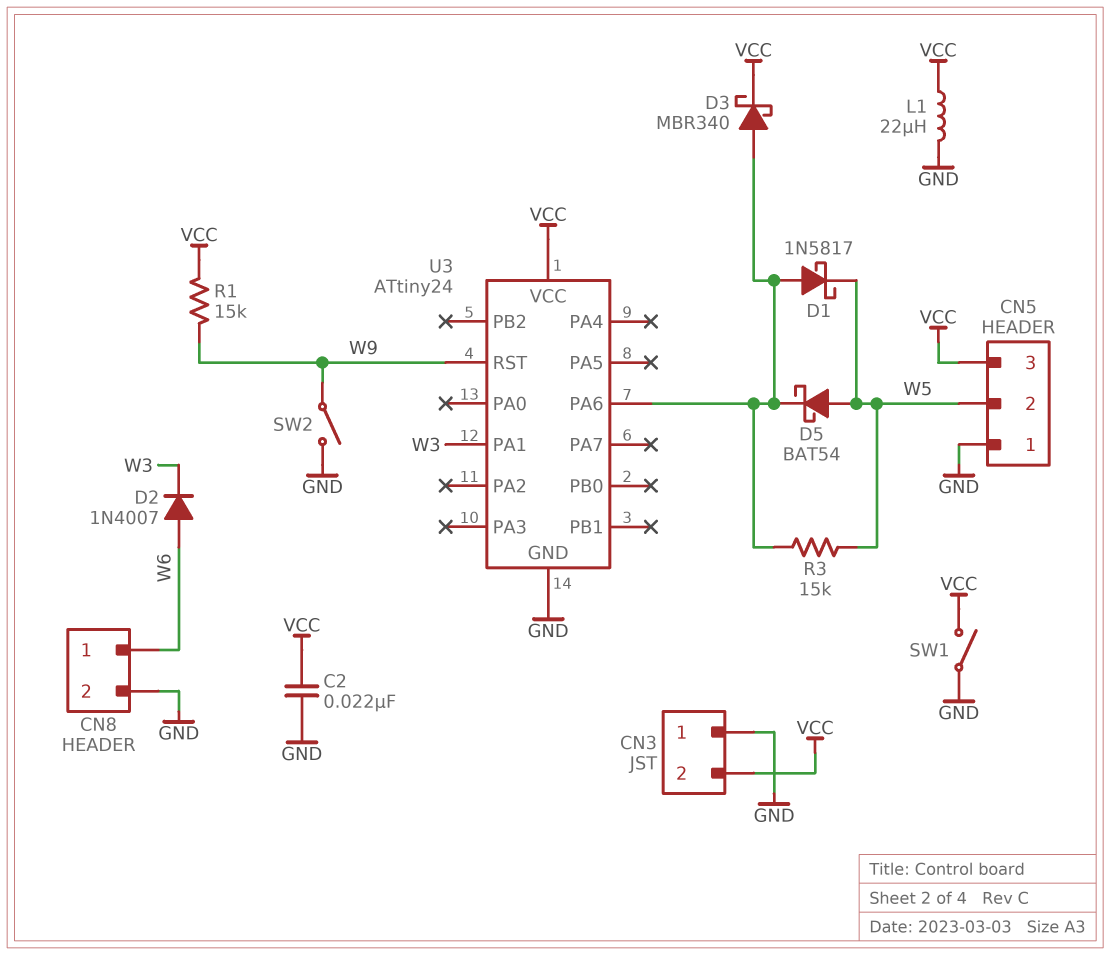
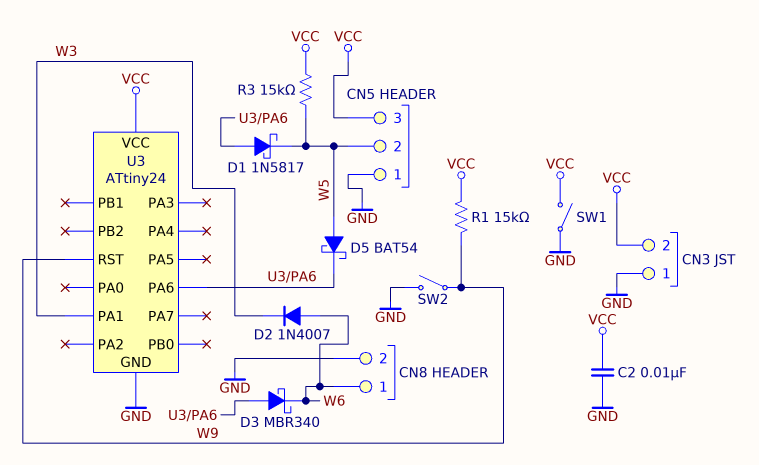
C2: 22nF (GND, VCC) -> 10nF (GND, VCC)
D3: schottky MBR340 (A U3/PA6, K VCC) -> schottky MBR340 (A U3/PA6, K W6)
L1: 22uH (GND, VCC) -> none
R3: 15k (U3/PA6, W5) -> 15k (VCC, W5)

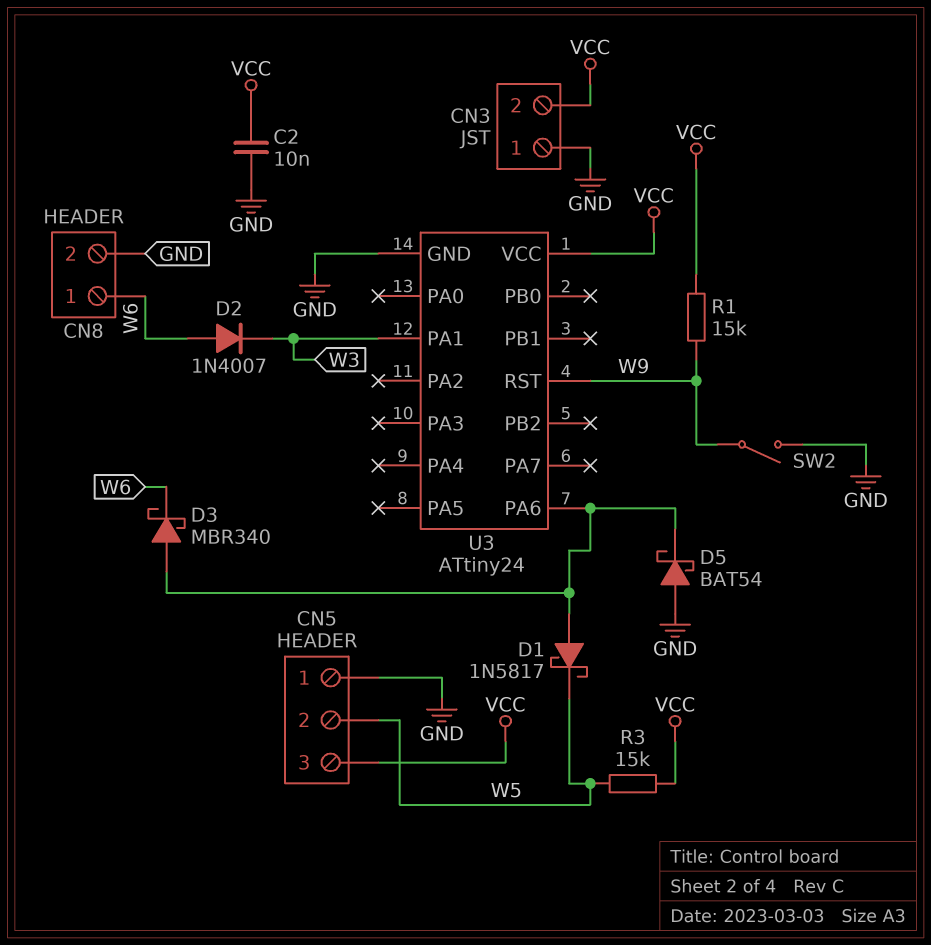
D5: schottky BAT54 (A W5, K U3/PA6) -> schottky BAT54 (A GND, K U3/PA6)
SW1: switch (GND, VCC) -> none

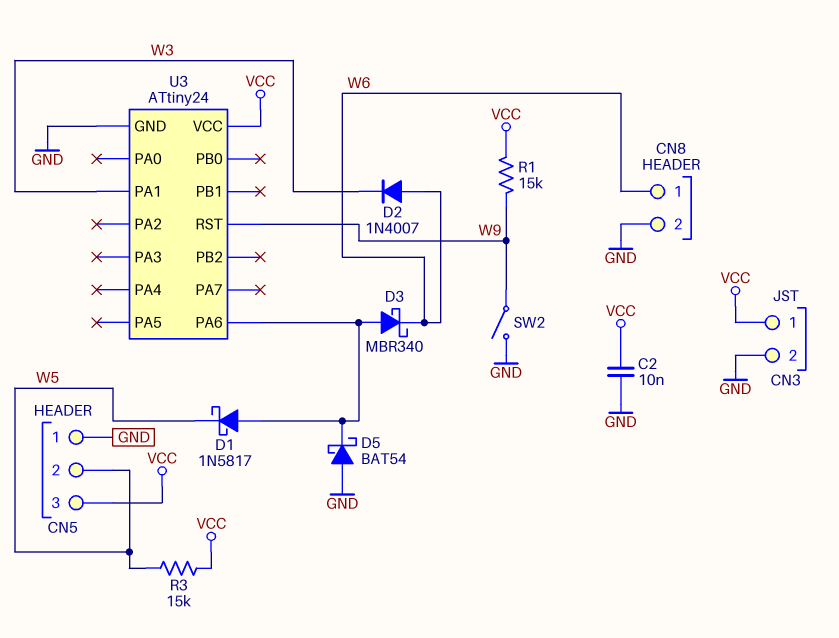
CN3 pin 1: GND -> VCC
CN3 pin 2: VCC -> GND

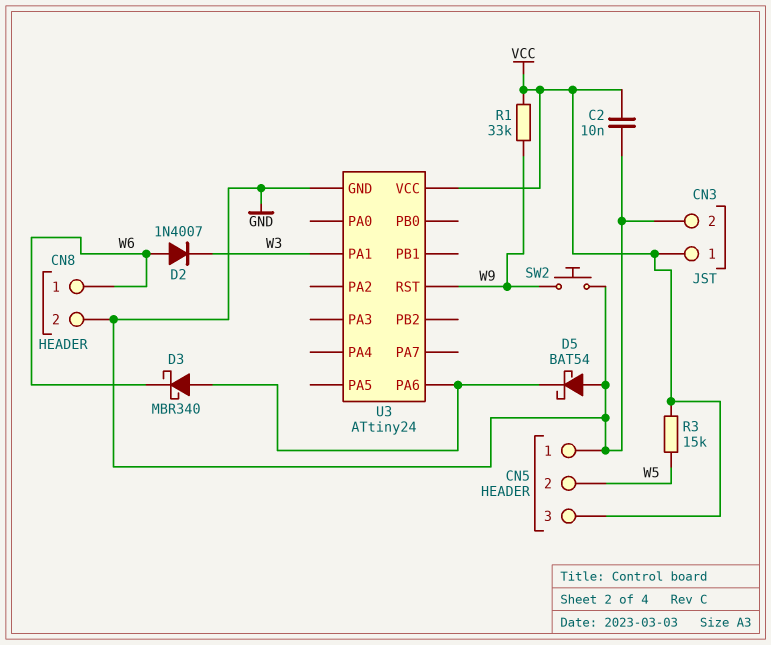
D1: schottky 1N5817 (A U3/PA6, K W5) -> none
R1: 15k (VCC, W9) -> 33k (VCC, W9)
SW2: switch (GND, W9) -> button (GND, W9)

